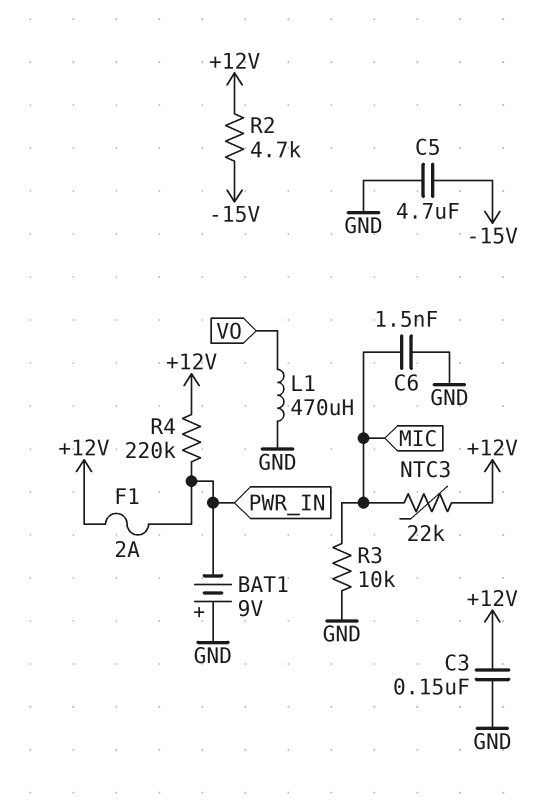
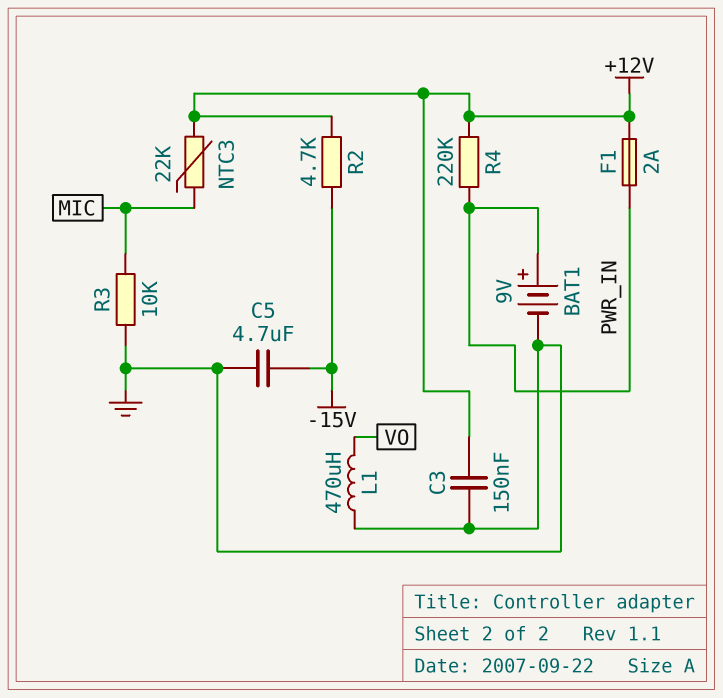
BAT1: 9V (plus GND, minus PWR_IN) -> 9V (plus PWR_IN, minus GND)
C6: 1.5nF (GND, MIC) -> none

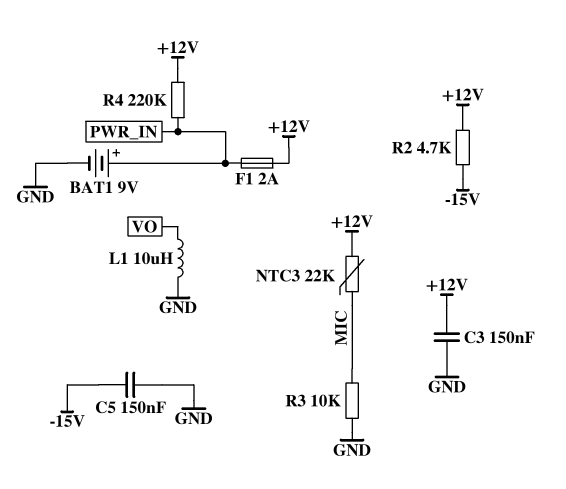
C5: 4.7uF (-15V, GND) -> 150nF (-15V, GND)
L1: 470uH (GND, VO) -> 10uH (GND, VO)

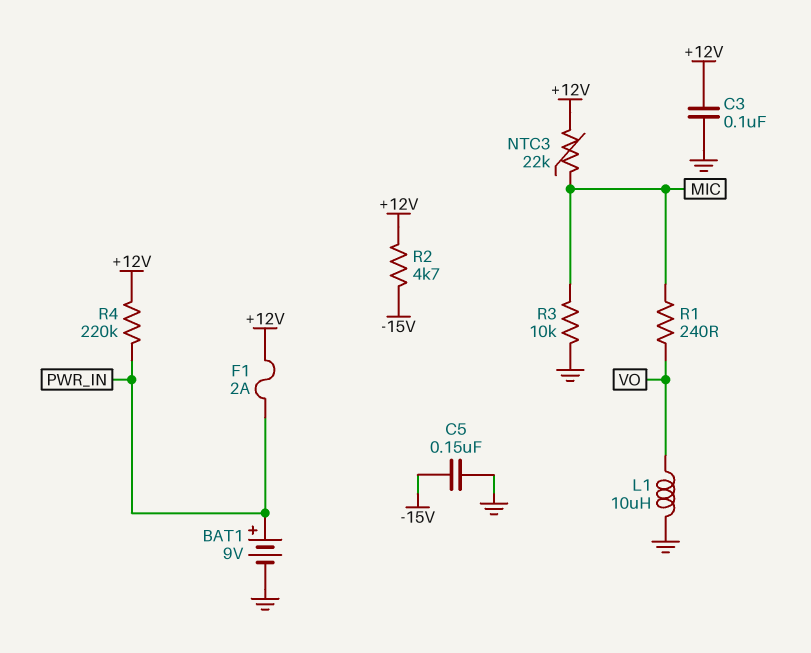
C3: 150nF (+12V, GND) -> 100nF (+12V, GND)
R1: none -> 240 (MIC, VO)

